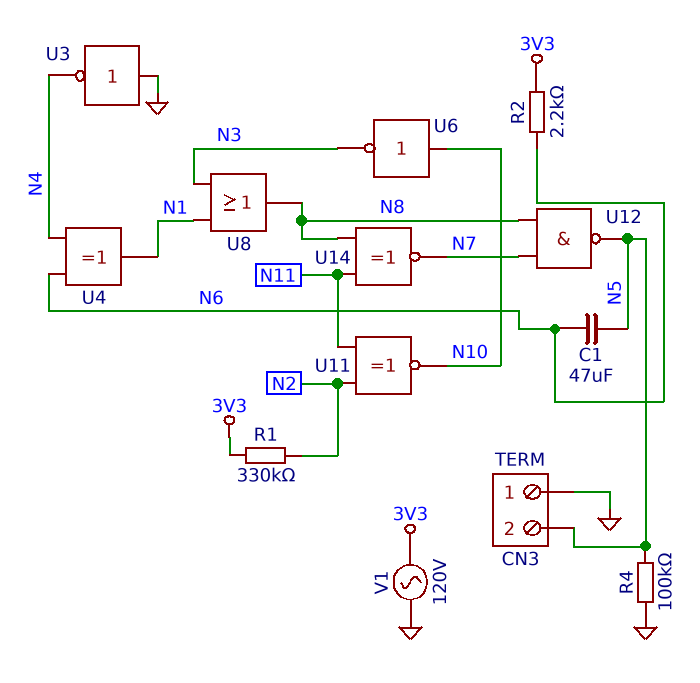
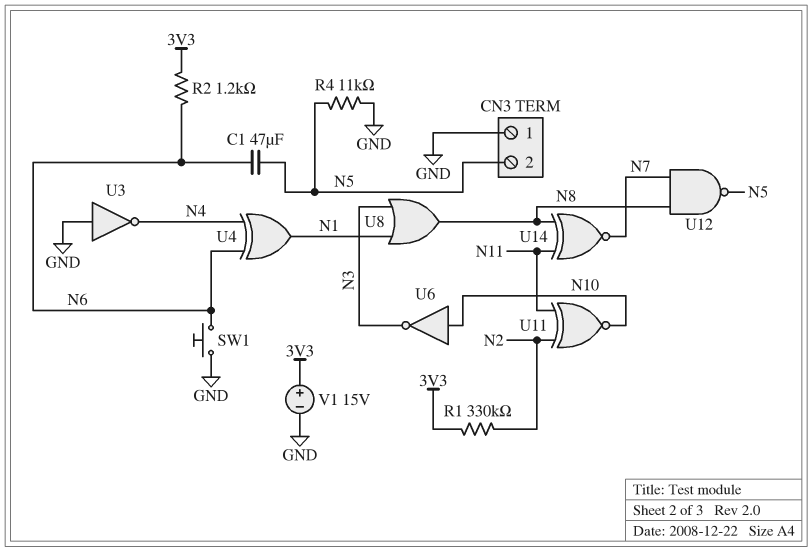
R2: 2.2k (3V3, N6) -> 1.2k (3V3, N6)
R4: 100k (GND, N5) -> 11k (GND, N5)
SW1: none -> button (GND, N6)
V1: AC 120V (3V3, GND) -> 15V (plus 3V3, minus GND)

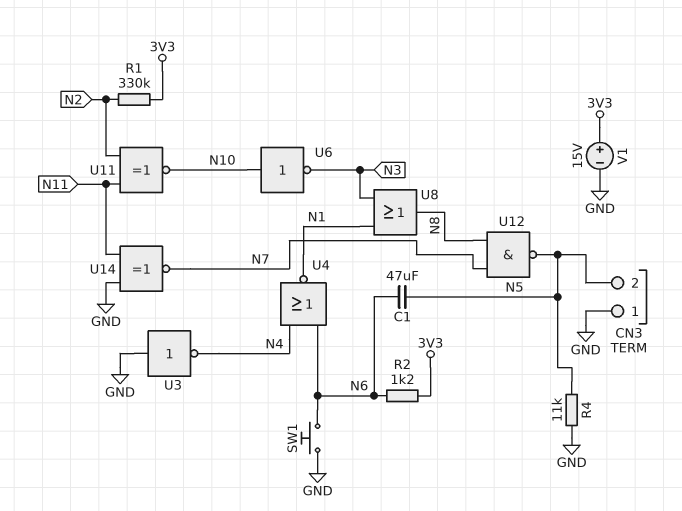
U4: XOR (in N4, in N6, out N1) -> NOR (in N4, in N6, out N1)
U14: XNOR (in N8, in N11, out N7) -> XNOR (in GND, in N11, out N7)

